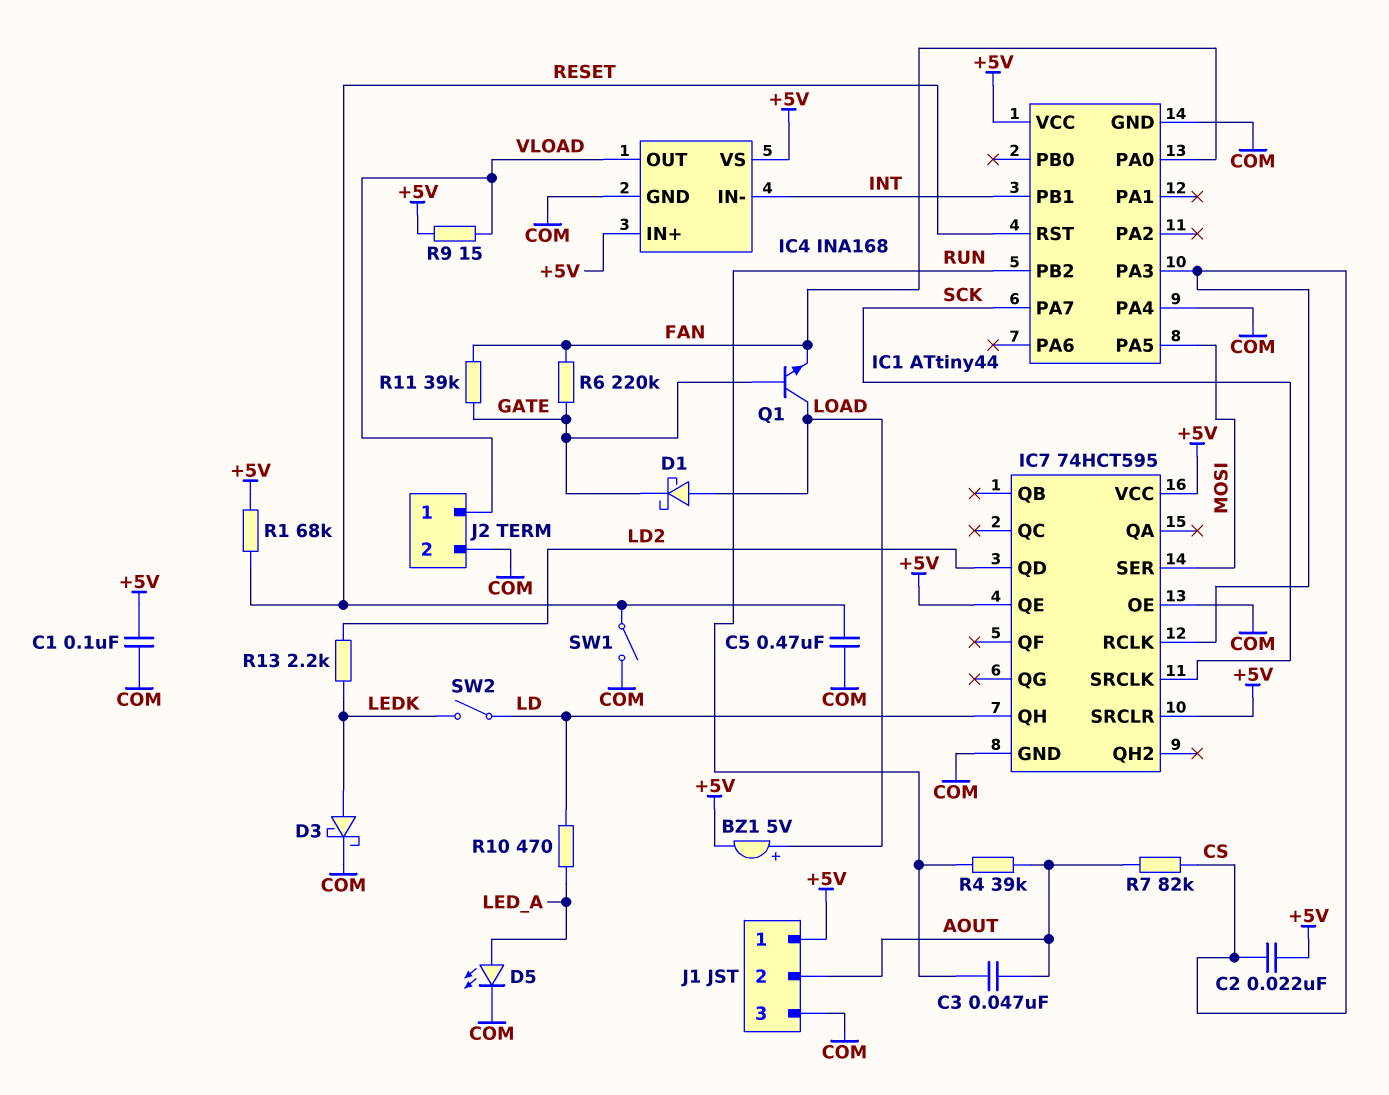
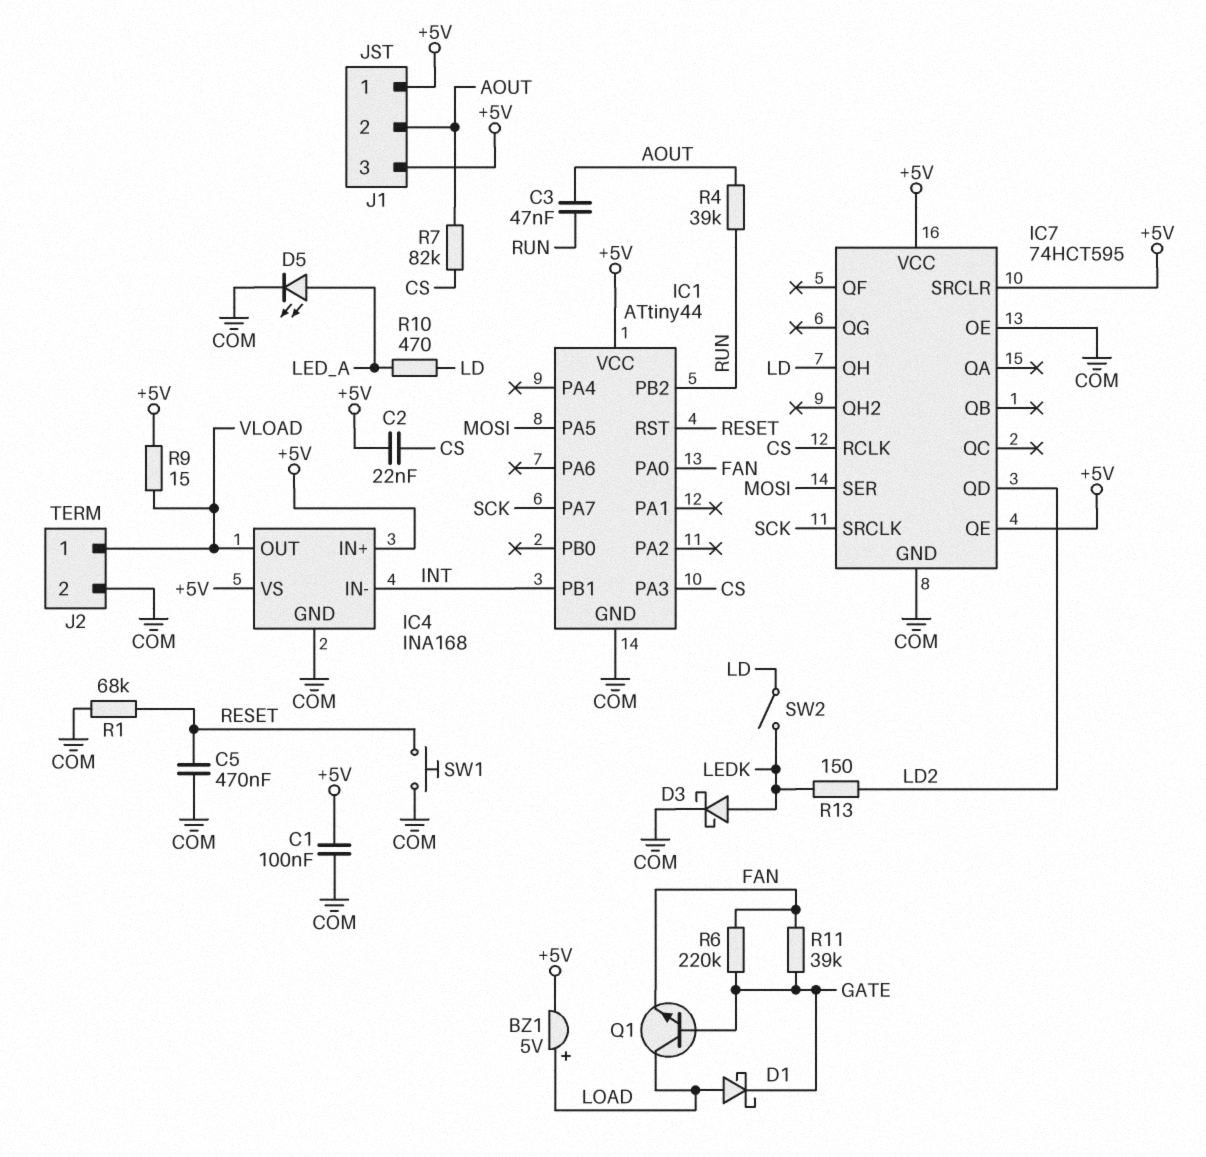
IC1 pin PA4: COM -> none
J1 pin 3: COM -> +5V
R1: 68k (+5V, RESET) -> 68k (COM, RESET)
R13: 2.2k (LD2, LEDK) -> 150 (LD2, LEDK)
SW1: switch (COM, RESET) -> button (COM, RESET)

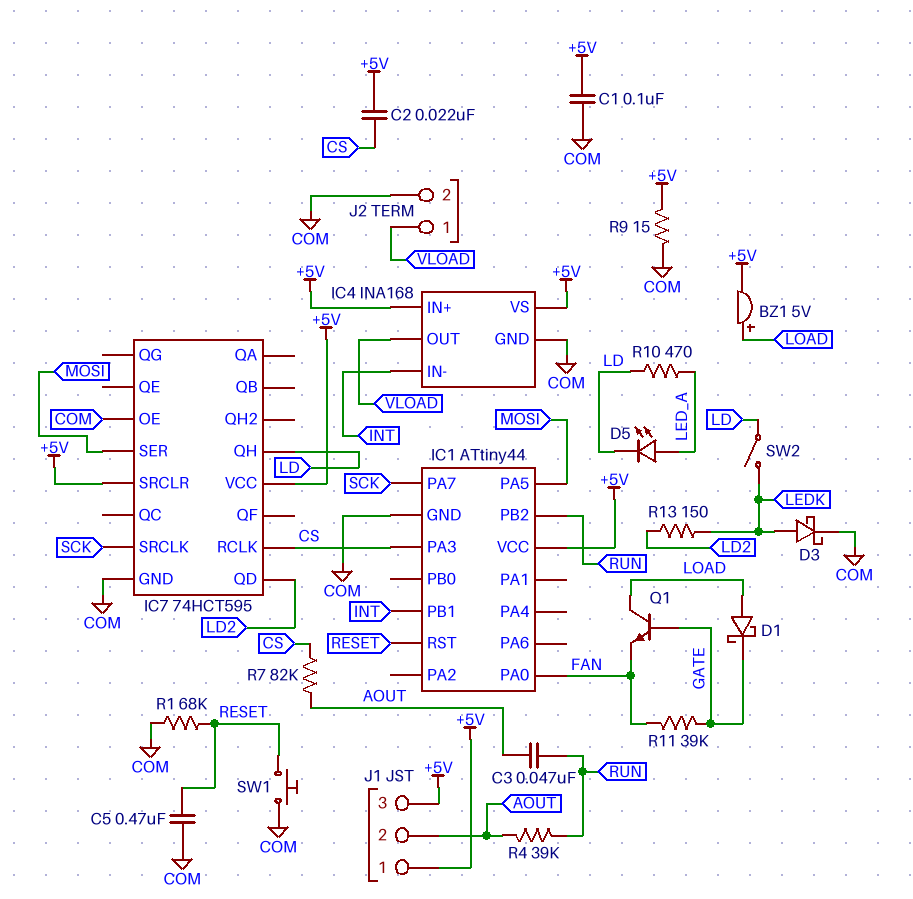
D5: LED (A LED_A, K COM) -> LED (A LED_A, K LD)
IC7 pin QE: +5V -> none
R6: 220k (FAN, GATE) -> none
R9: 15 (+5V, VLOAD) -> 15 (+5V, COM)

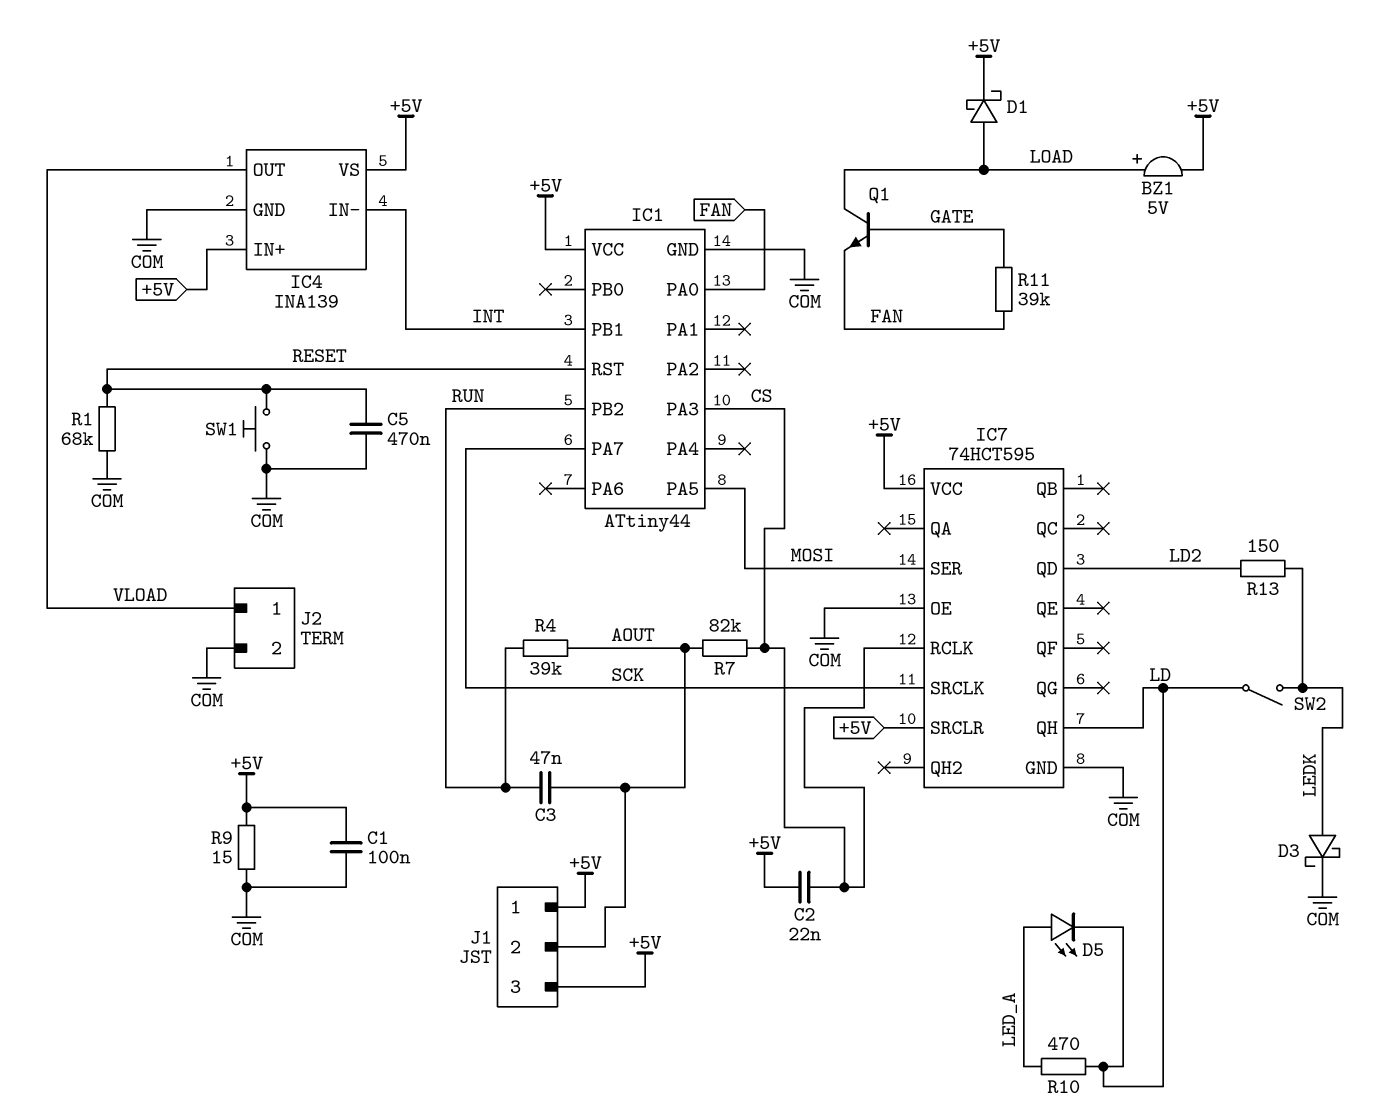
D1: schottky (A LOAD, K GATE) -> schottky (A LOAD, K +5V)
IC4: INA168 -> INA139

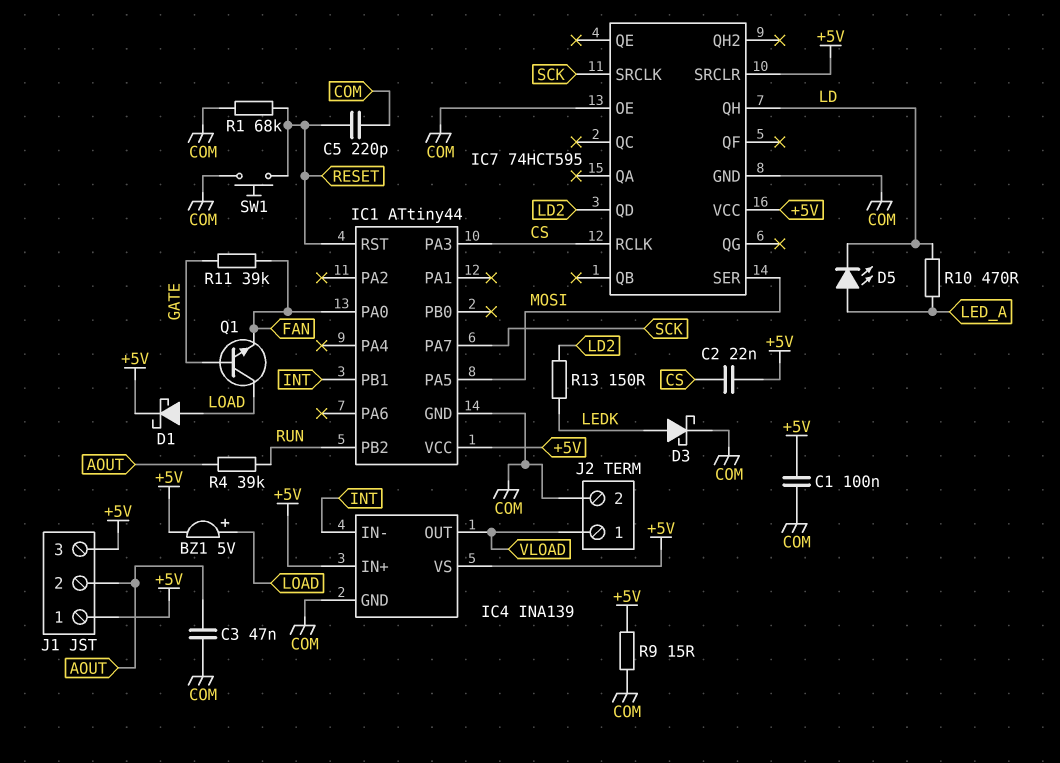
C3: 47nF (AOUT, RUN) -> 47nF (AOUT, COM)
C5: 470nF (COM, RESET) -> 220pF (COM, RESET)
R7: 82k (AOUT, CS) -> none
SW2: switch (LD, LEDK) -> none

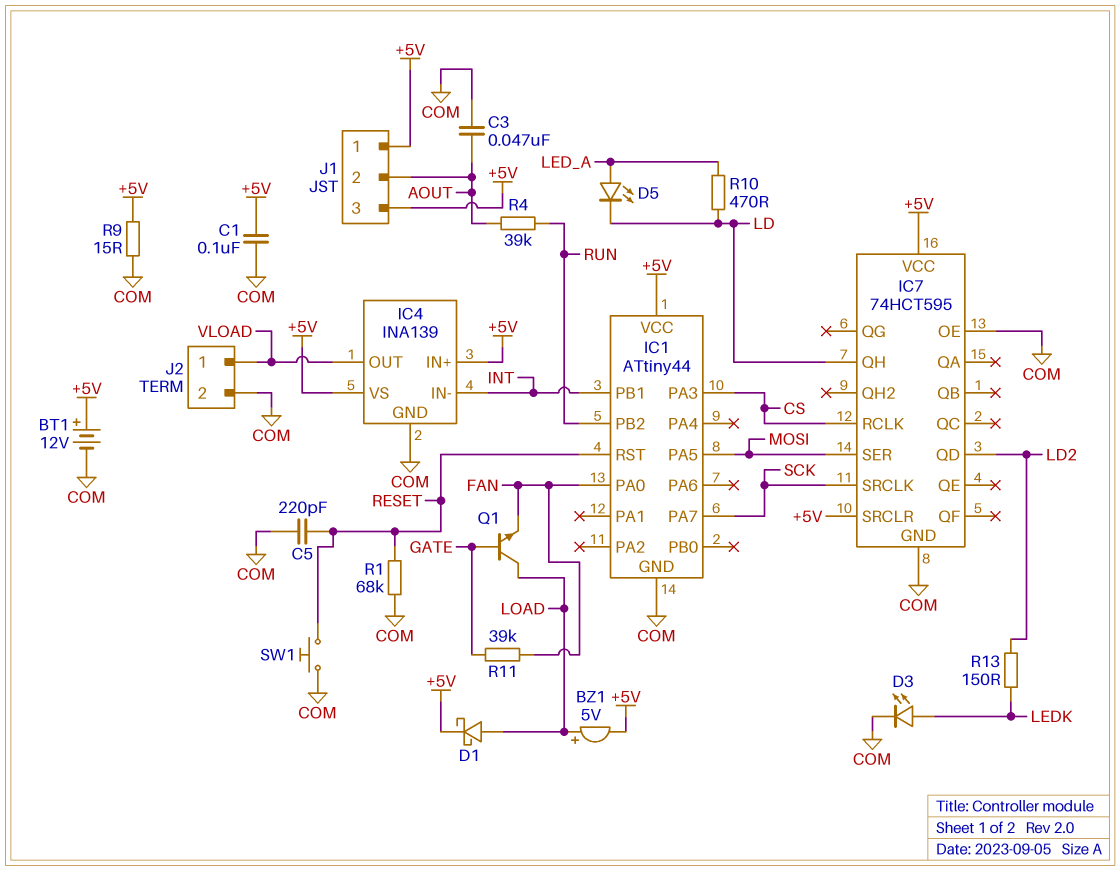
BT1: none -> 12V (plus +5V, minus COM)
C2: 22nF (+5V, CS) -> none
D3: schottky (A LEDK, K COM) -> LED (A LEDK, K COM)

